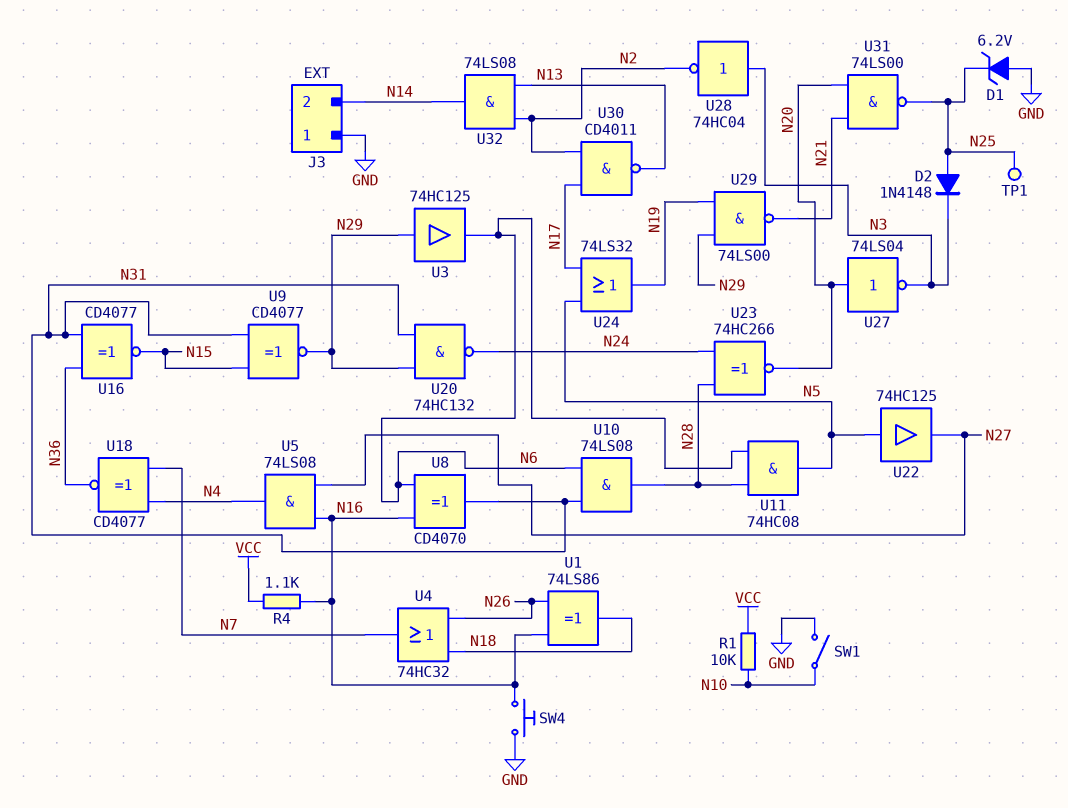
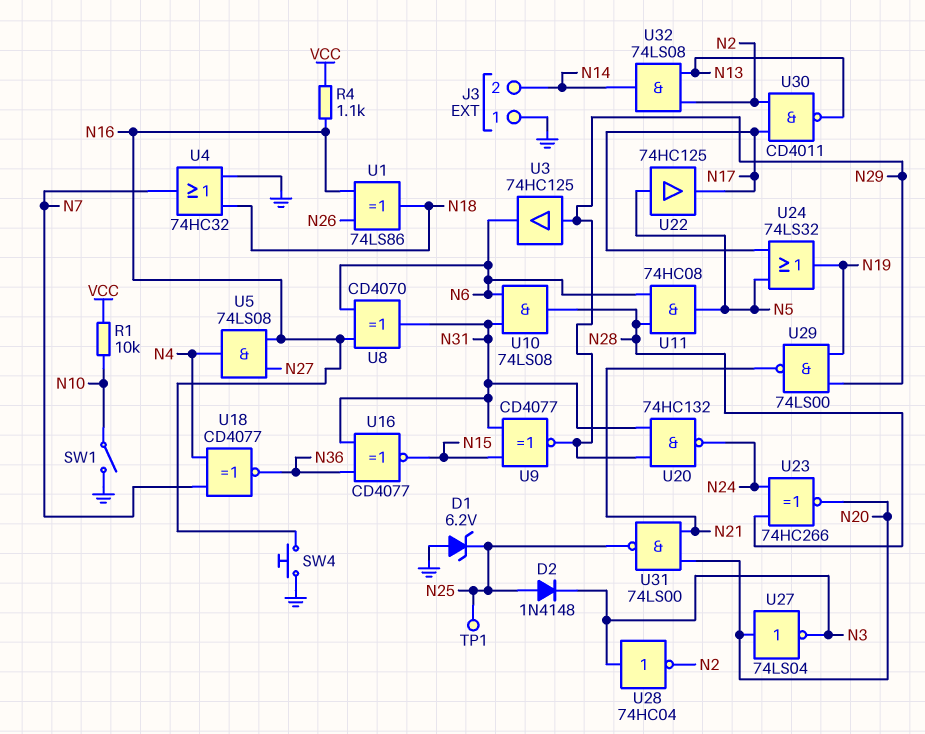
U4: OR 74HC32 (in N18, in N26, out N7) -> OR 74HC32 (in GND, in N18, out N7)
U22: buffer 74HC125 (in N5, out N27) -> buffer 74HC125 (in N5, out N17)

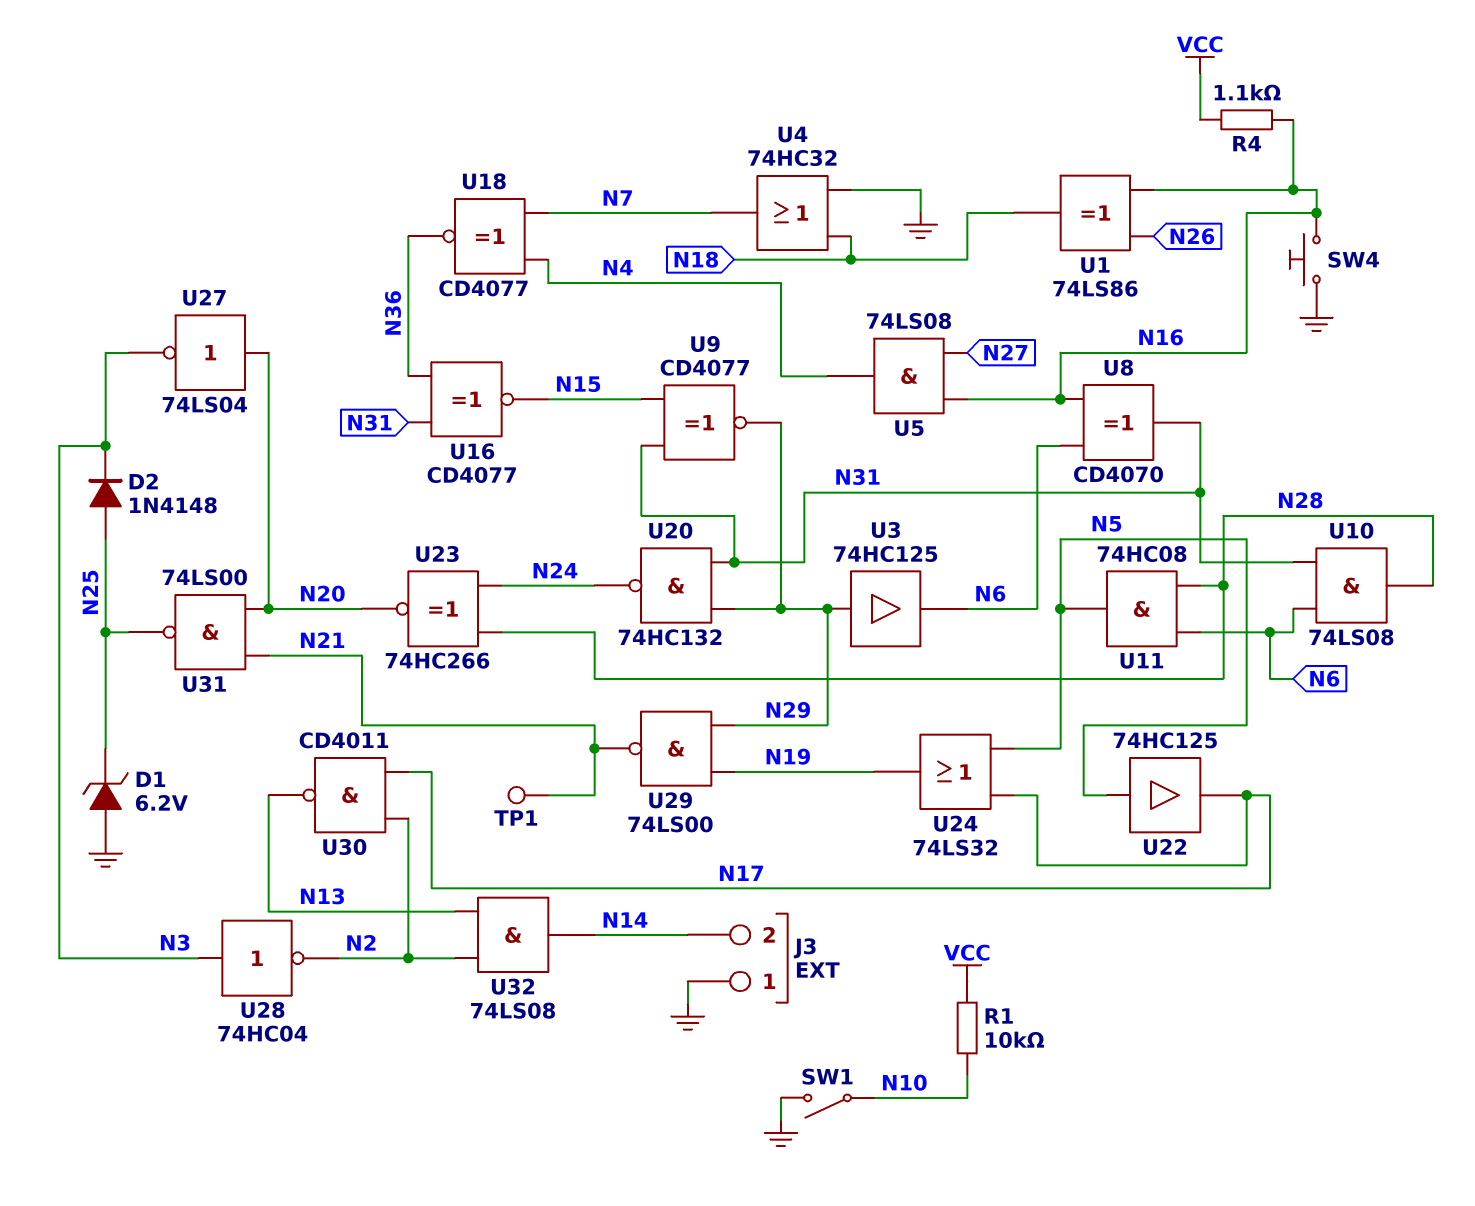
TP1: test point (N25) -> test point (N21)

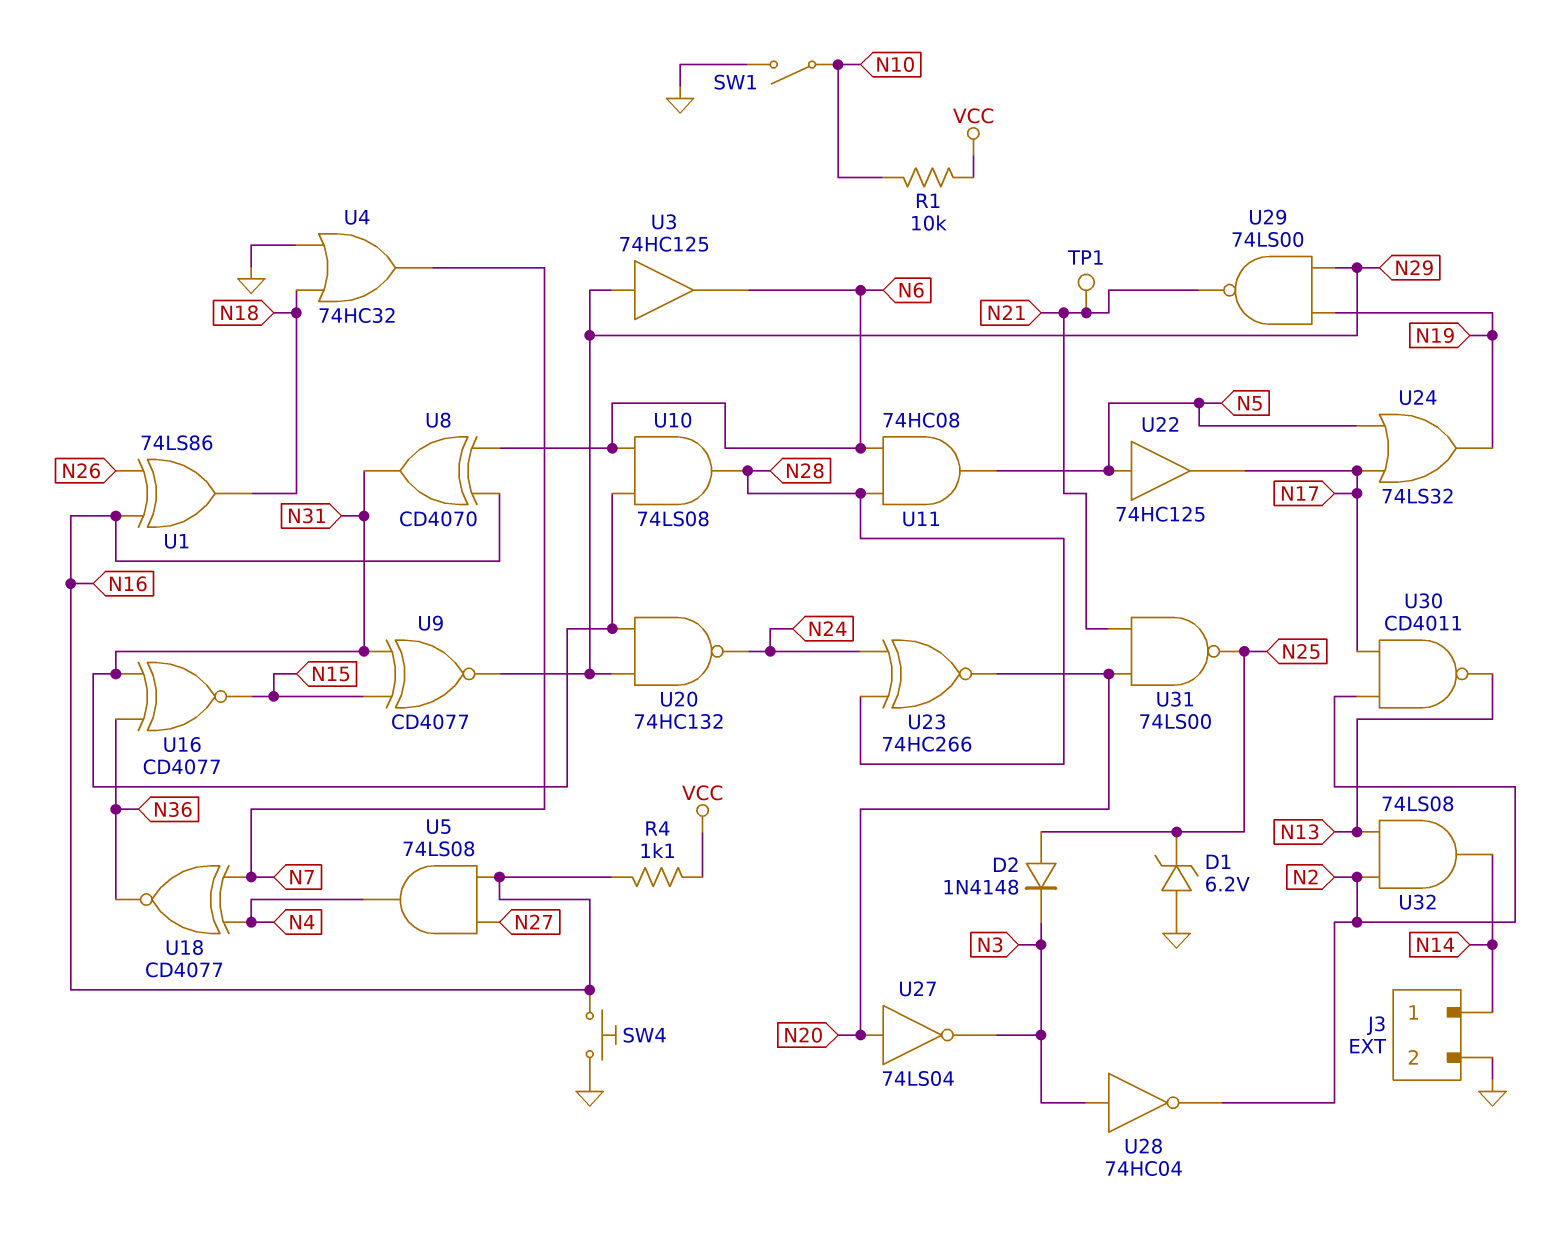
J3 pin 1: GND -> N14
J3 pin 2: N14 -> GND

